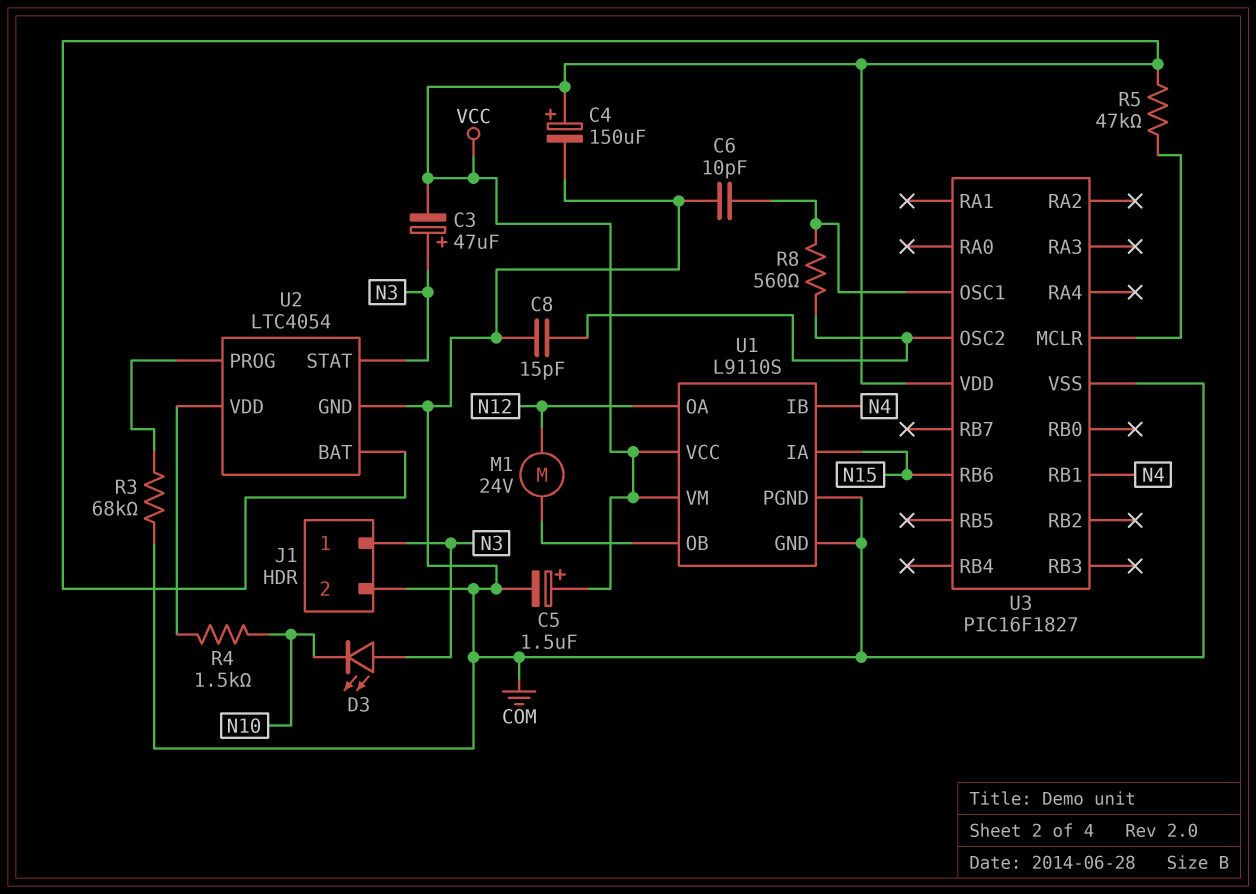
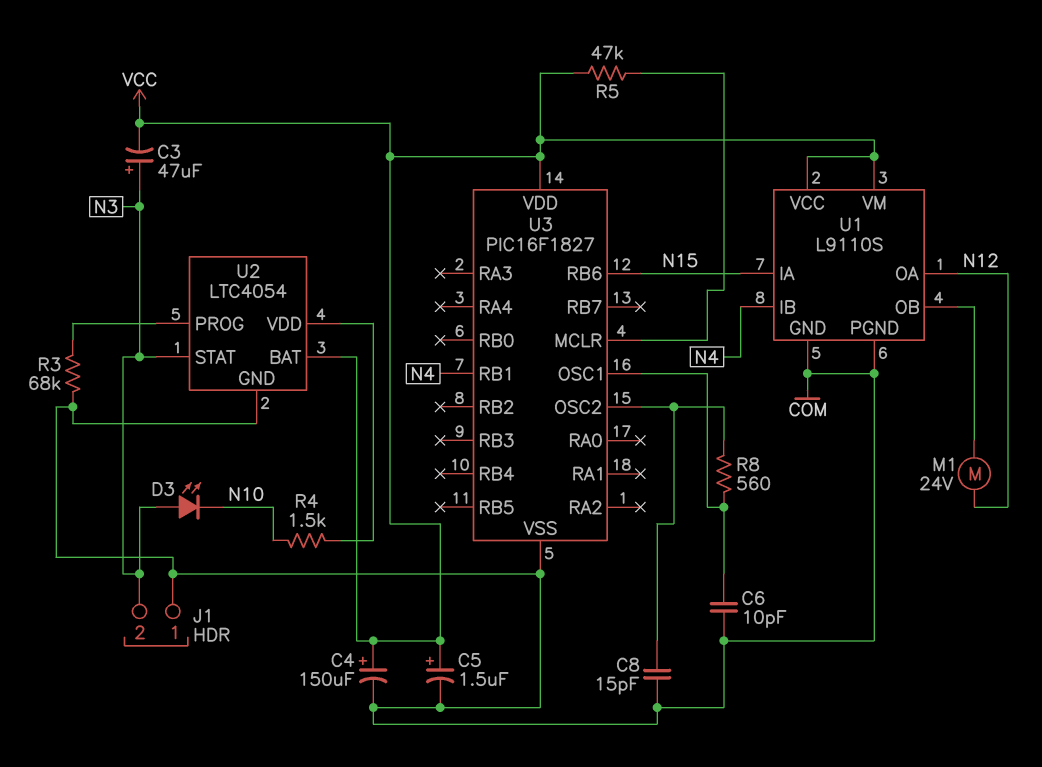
J1 pin 1: N3 -> COM
J1 pin 2: COM -> N3

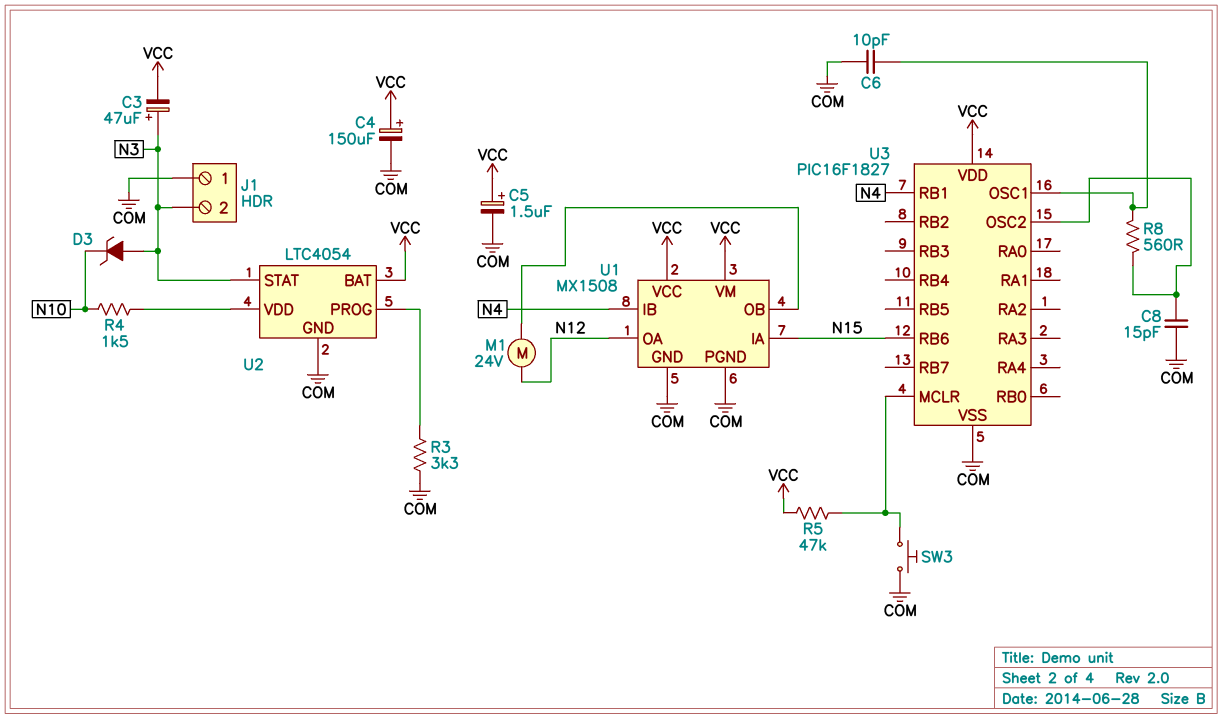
D3: LED (A N3, K N10) -> zener (A N3, K N10)
R3: 68k (COM, U2/PROG) -> 3.3k (COM, U2/PROG)
SW3: none -> button (COM, U3/MCLR)
U1: L9110S -> MX1508

